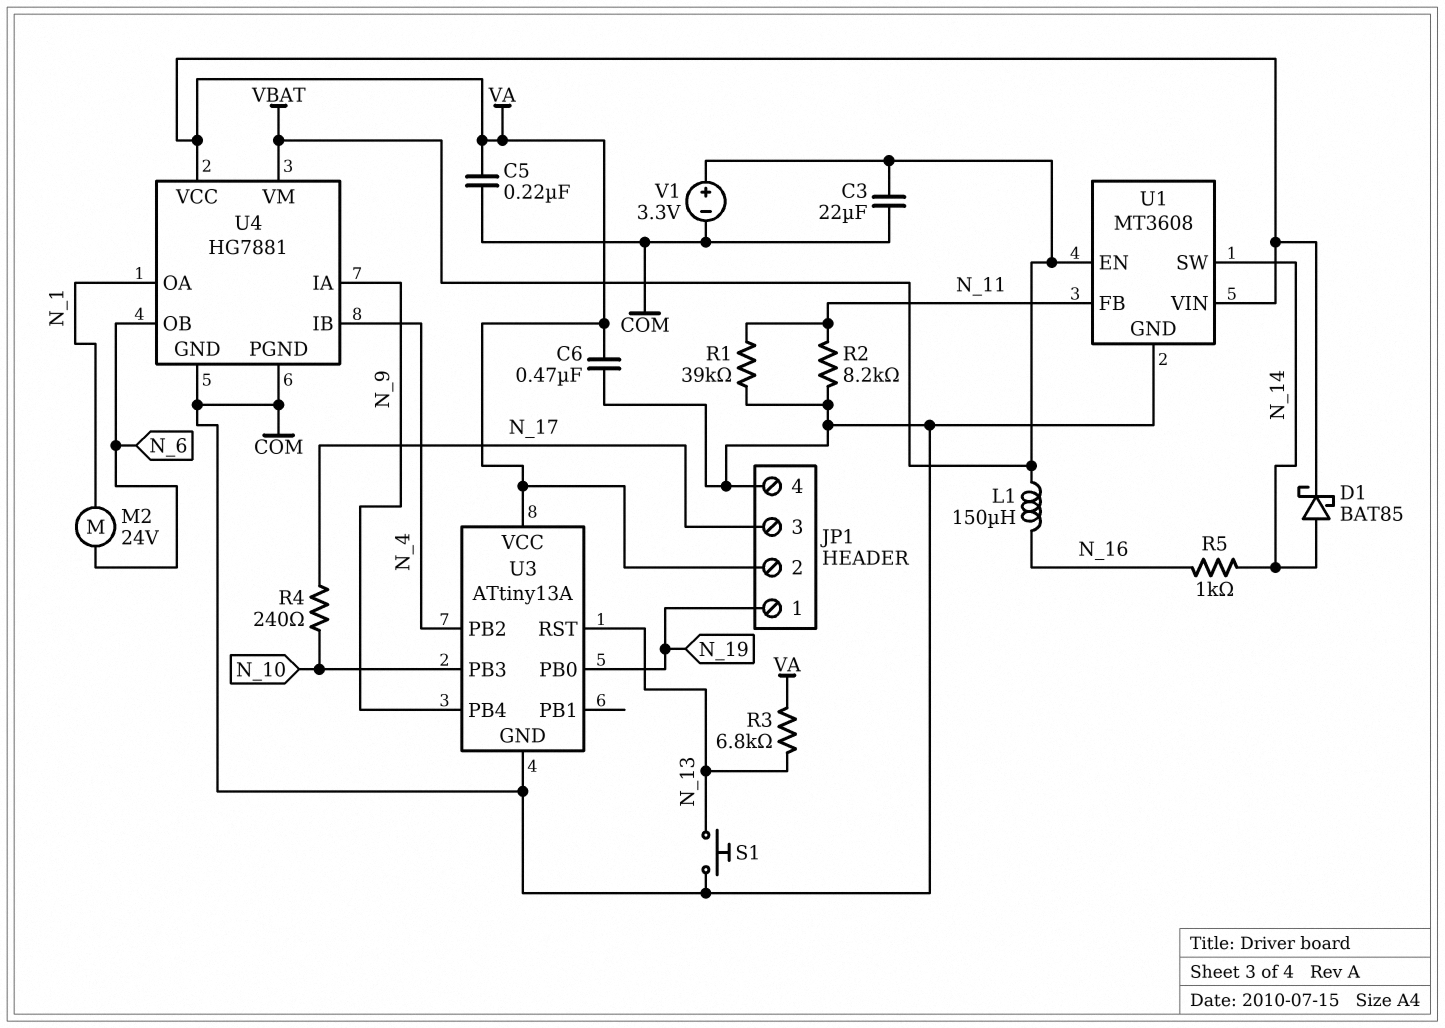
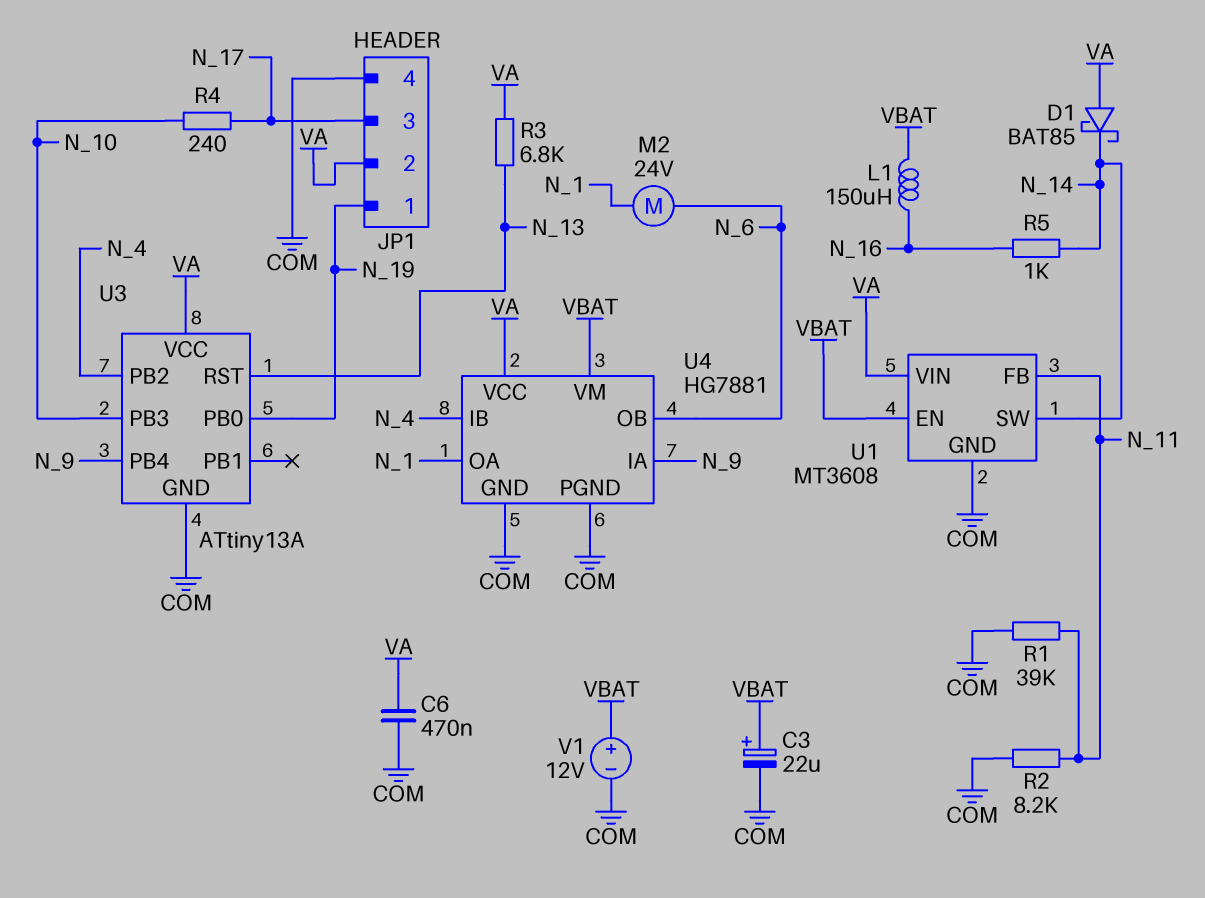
C3: 22uF (COM, VBAT) -> 22uF (plus VBAT, minus COM)
C5: 220nF (COM, VA) -> none
D1: schottky BAT85 (A N_14, K VA) -> schottky BAT85 (A VA, K N_14)
S1: button (COM, N_13) -> none
V1: 3.3V (plus VBAT, minus COM) -> 12V (plus VBAT, minus COM)

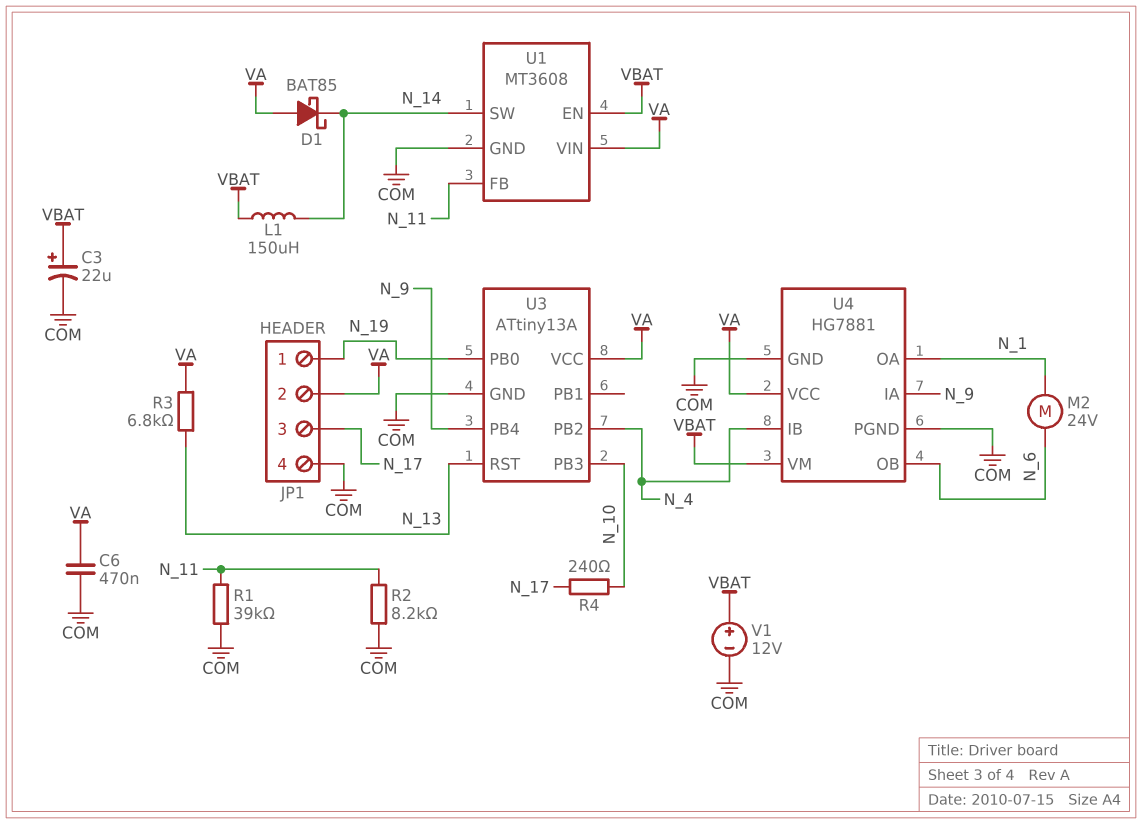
L1: 150uH (N_16, VBAT) -> 150uH (N_14, VBAT)
R5: 1k (N_14, N_16) -> none

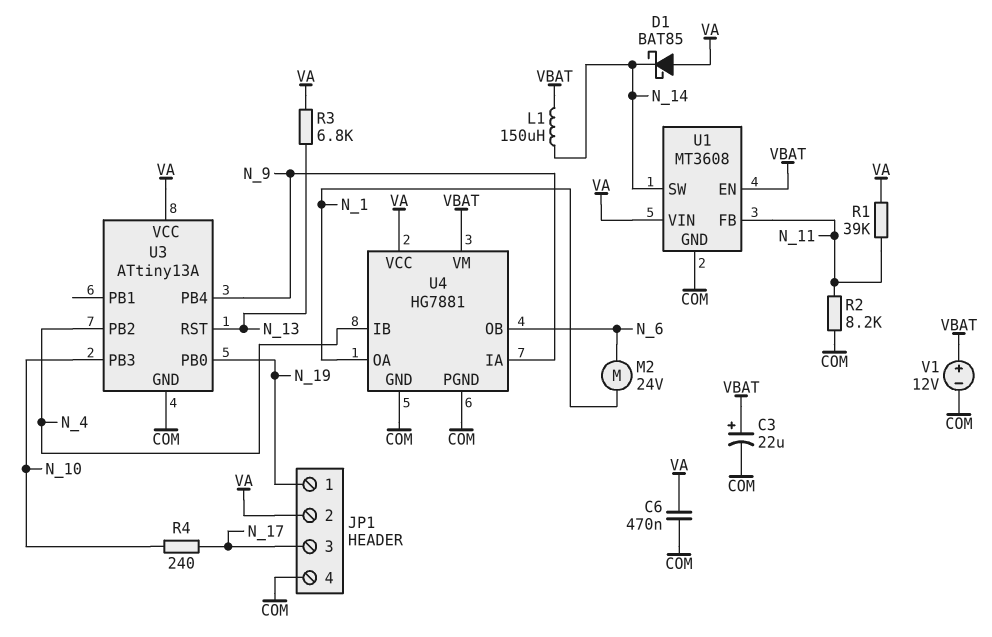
R1: 39k (COM, N_11) -> 39k (N_11, VA)

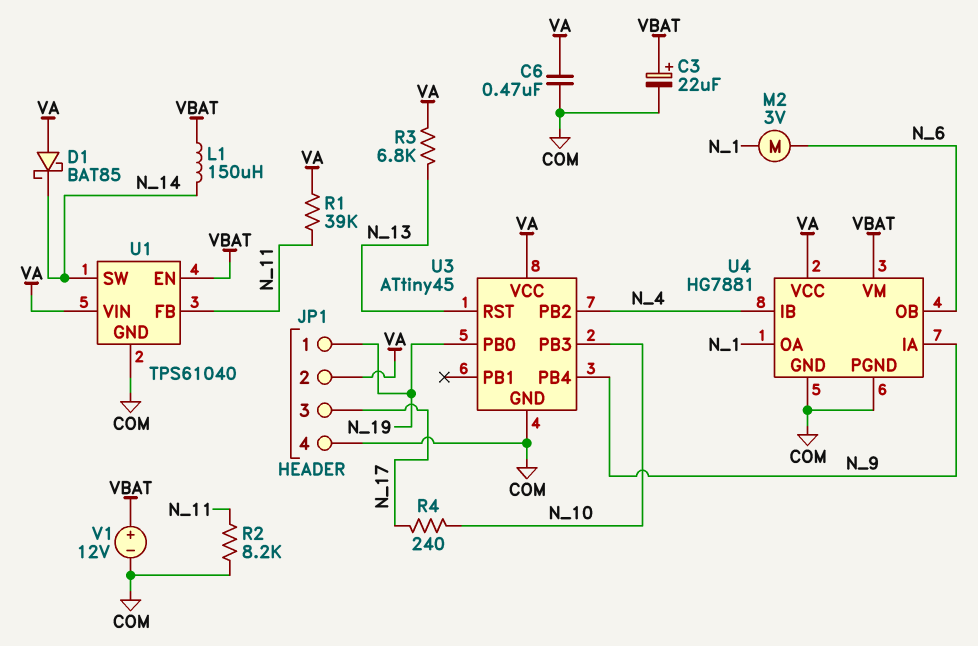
M2: motor 24V (N_1, N_6) -> motor 3V (N_1, N_6)
U1: MT3608 -> TPS61040
U3: ATtiny13A -> ATtiny45

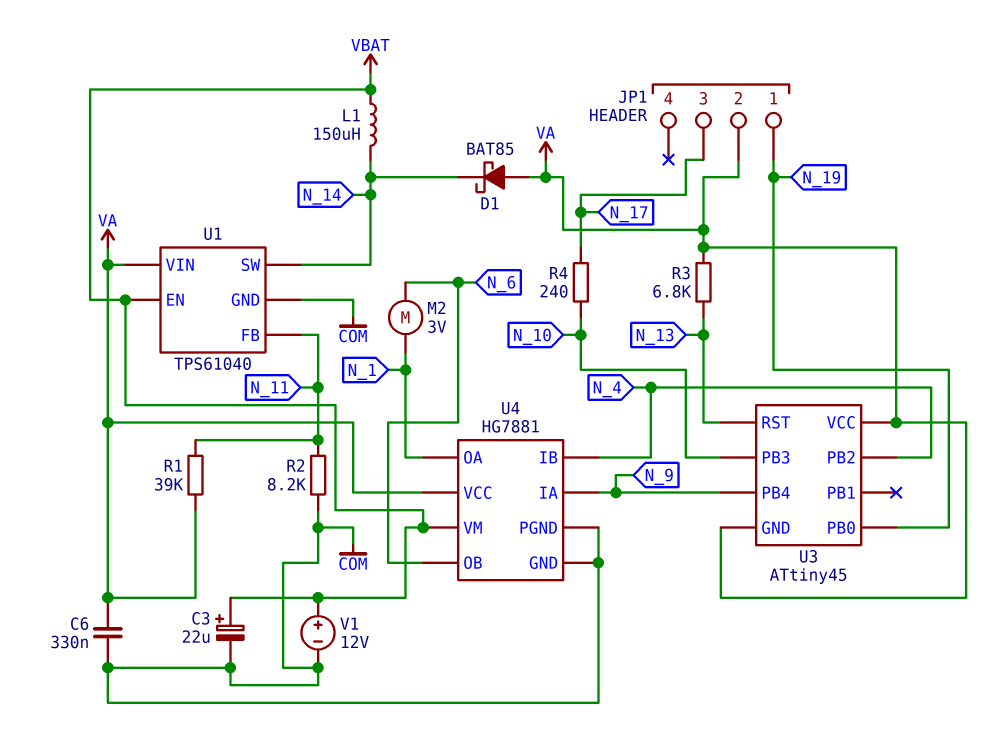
C6: 470nF (COM, VA) -> 330nF (COM, VA)
JP1 pin 4: COM -> none
U3 pin GND: COM -> VA

